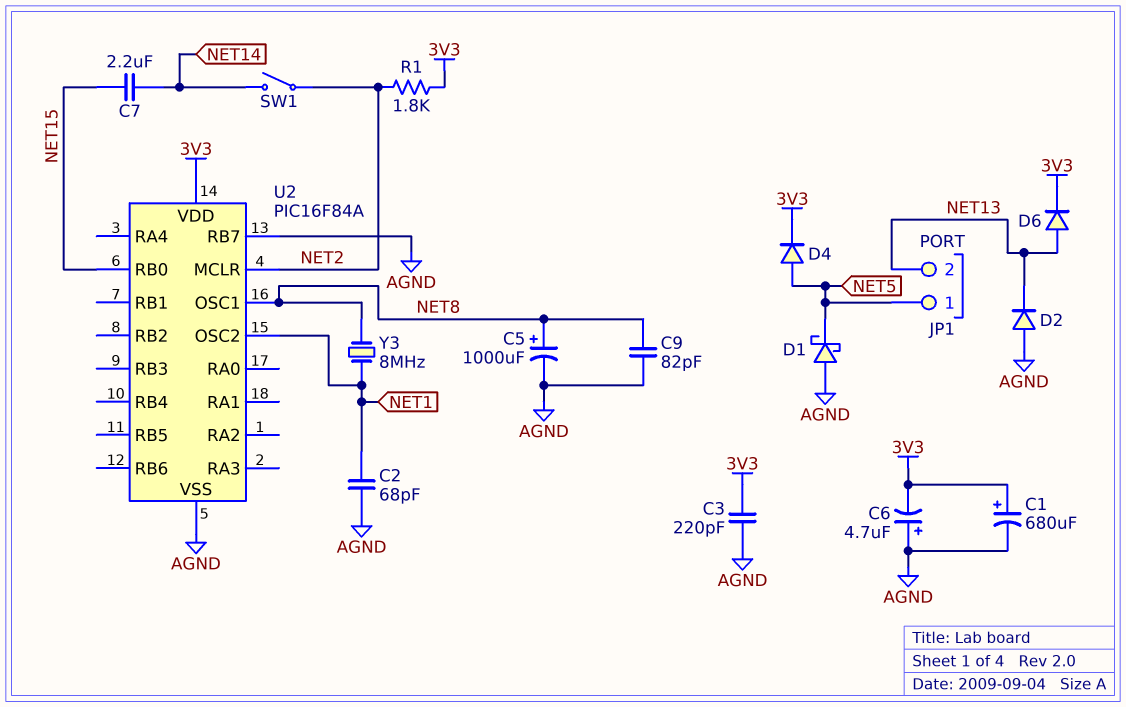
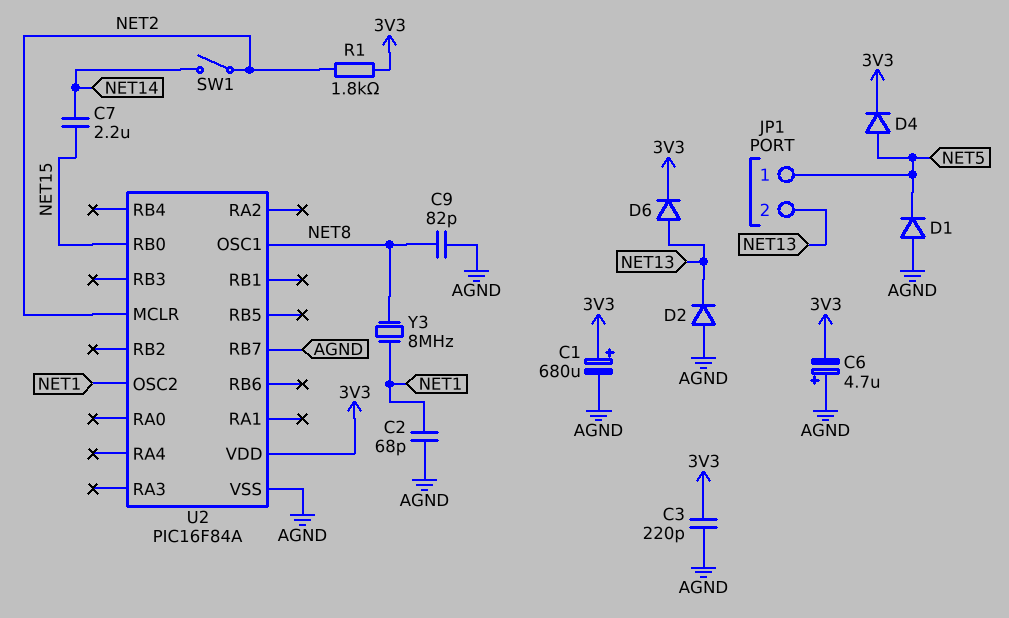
C5: 1000uF (plus NET8, minus AGND) -> none
D1: schottky (A AGND, K NET5) -> diode (A AGND, K NET5)

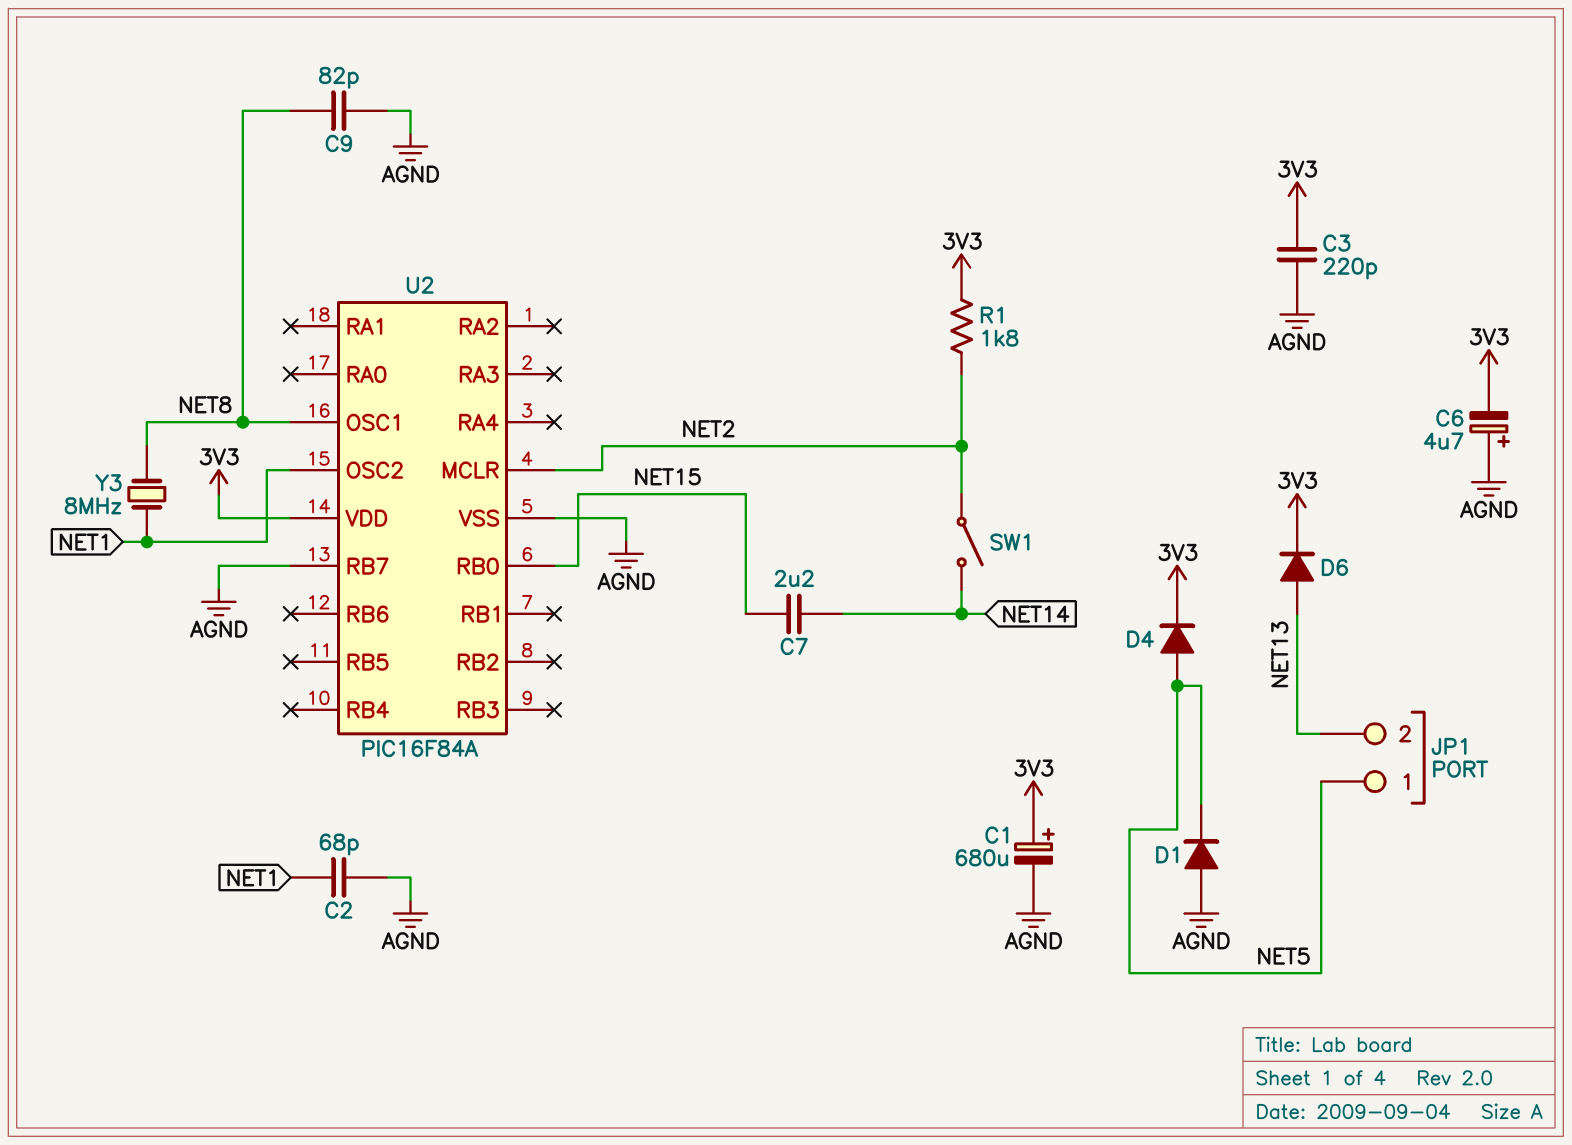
D2: diode (A AGND, K NET13) -> none

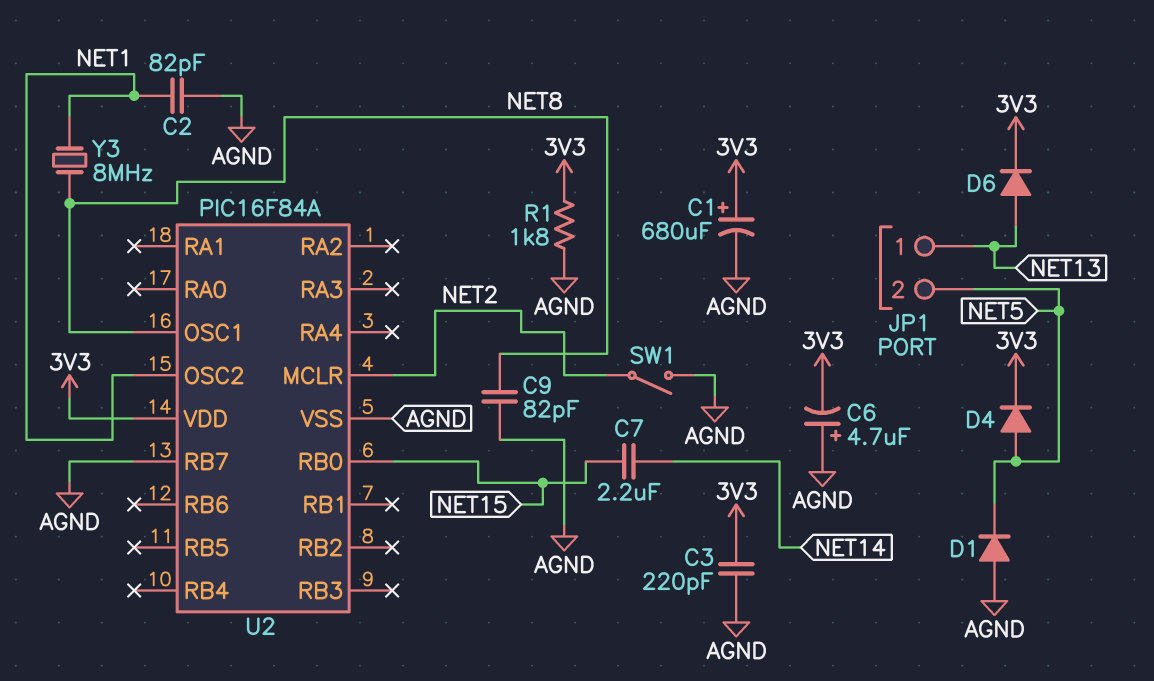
C2: 68pF (AGND, NET1) -> 82pF (AGND, NET1)
JP1 pin 1: NET5 -> NET13
JP1 pin 2: NET13 -> NET5
R1: 1.8k (3V3, NET2) -> 1.8k (3V3, AGND)
SW1: switch (NET2, NET14) -> switch (AGND, NET2)

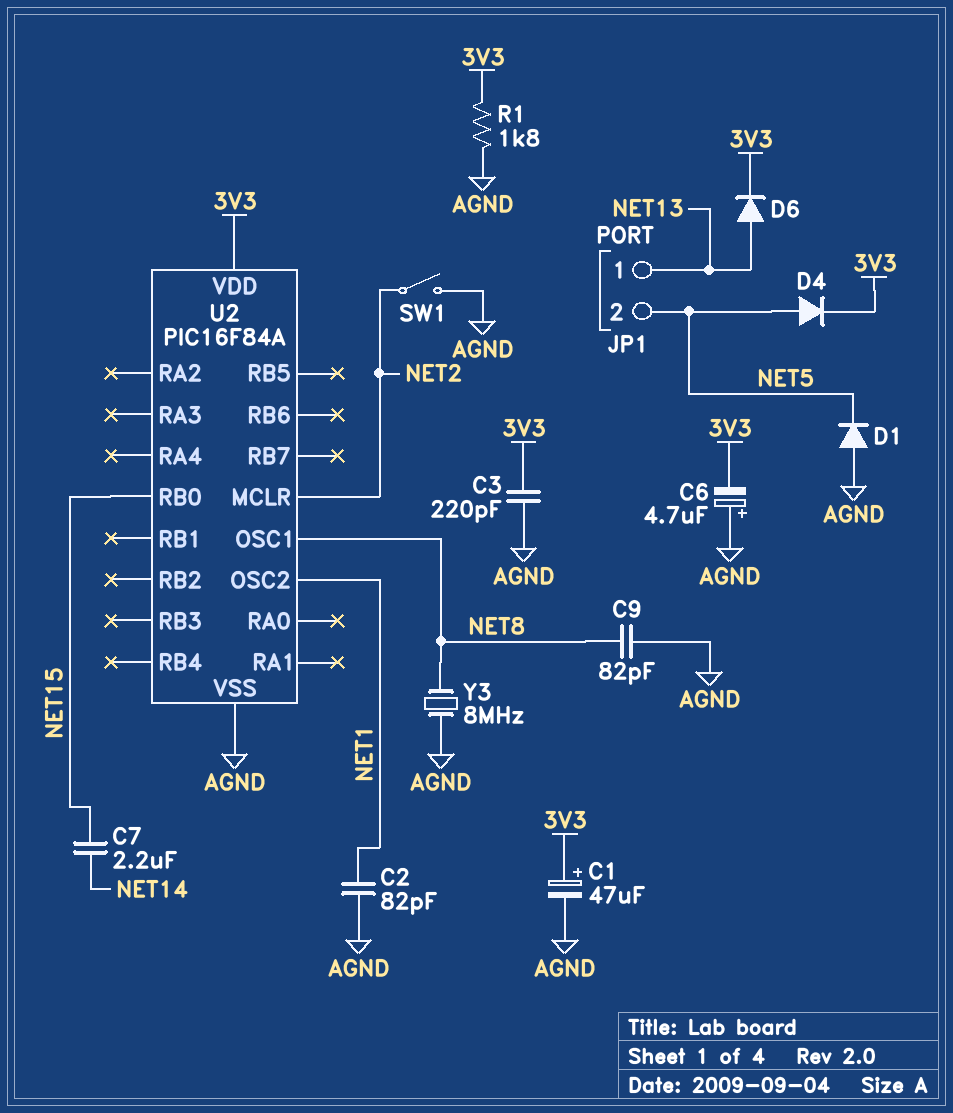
C1: 680uF (plus 3V3, minus AGND) -> 47uF (plus 3V3, minus AGND)
U2 pin RB7: AGND -> none
Y3: 8MHz (NET1, NET8) -> 8MHz (AGND, NET8)

